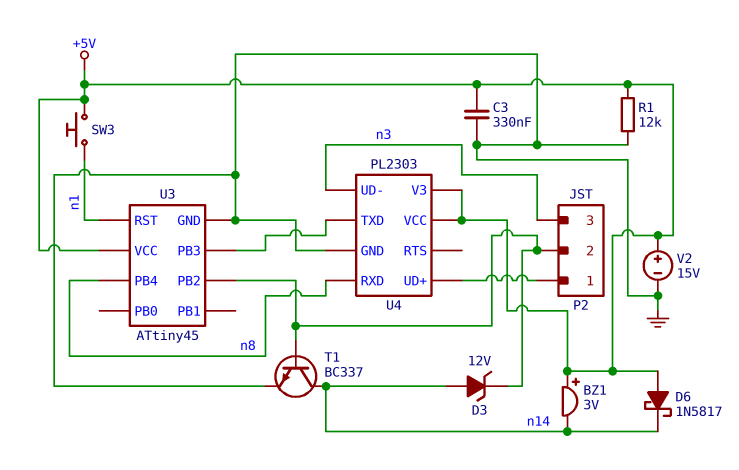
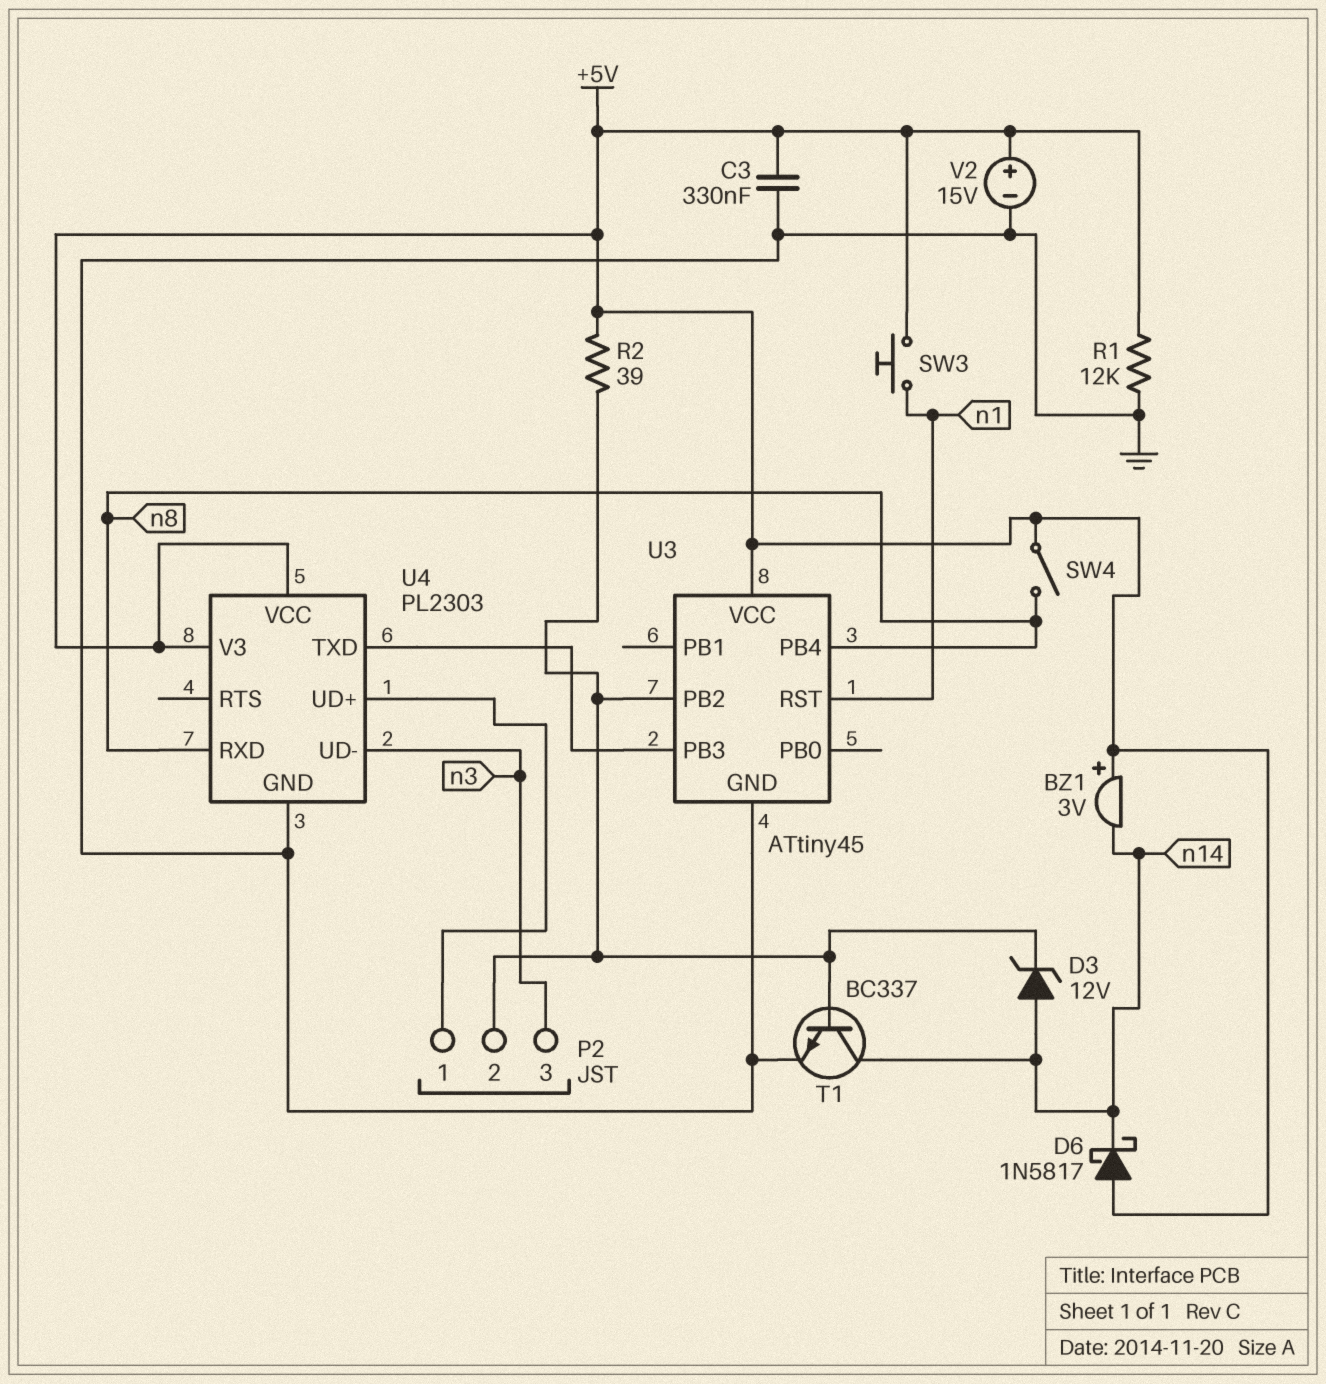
R2: none -> 39 (+5V, P2/2)
SW4: none -> switch (+5V, n8)

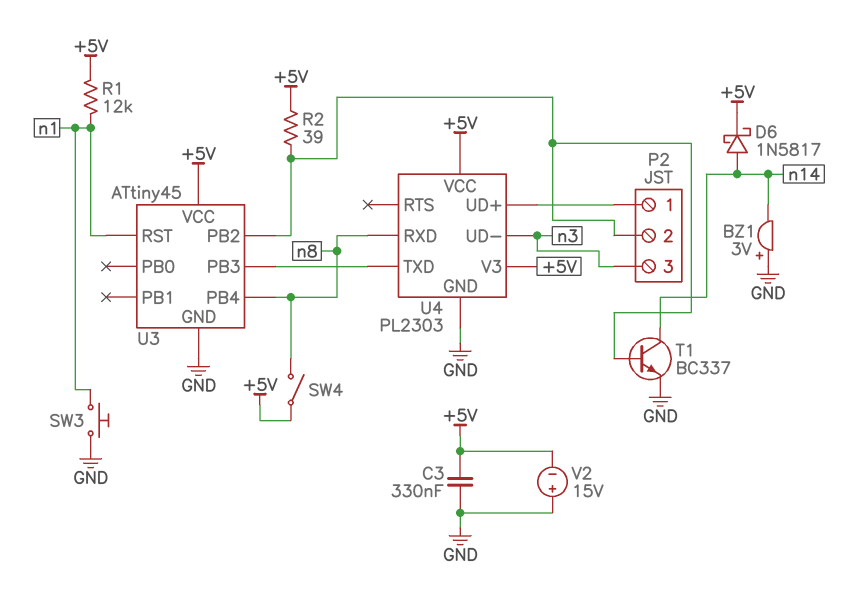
BZ1: buzzer 3V (plus +5V, minus n14) -> buzzer 3V (plus GND, minus n14)
D3: zener 12V (A n14, K P2/2) -> none
D6: schottky 1N5817 (A +5V, K n14) -> schottky 1N5817 (A n14, K +5V)
R1: 12k (+5V, GND) -> 12k (+5V, n1)
SW3: button (+5V, n1) -> button (GND, n1)
V2: 15V (plus +5V, minus GND) -> 15V (plus GND, minus +5V)

